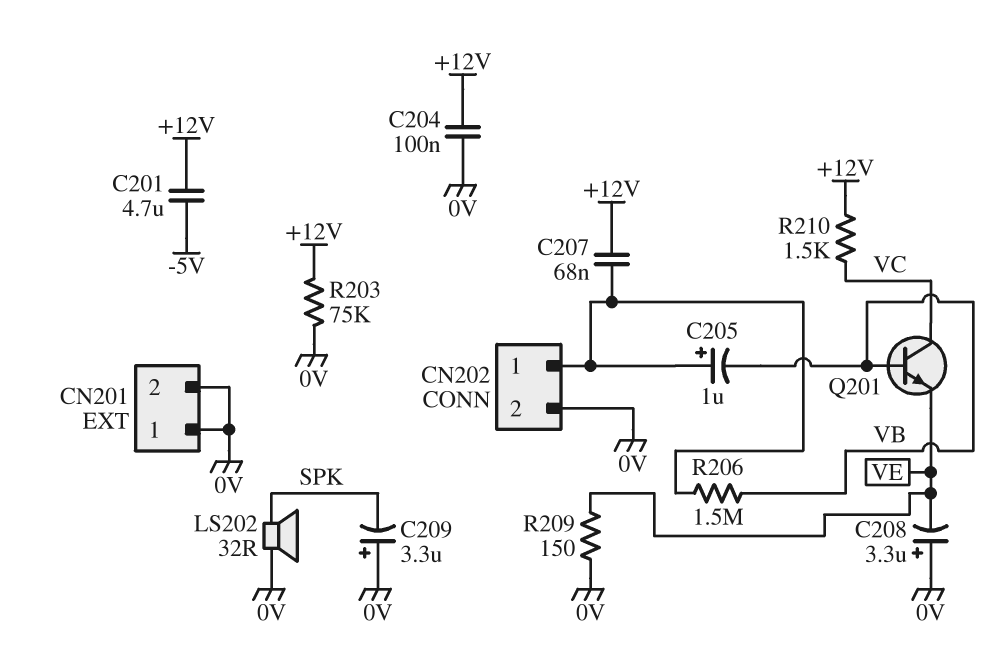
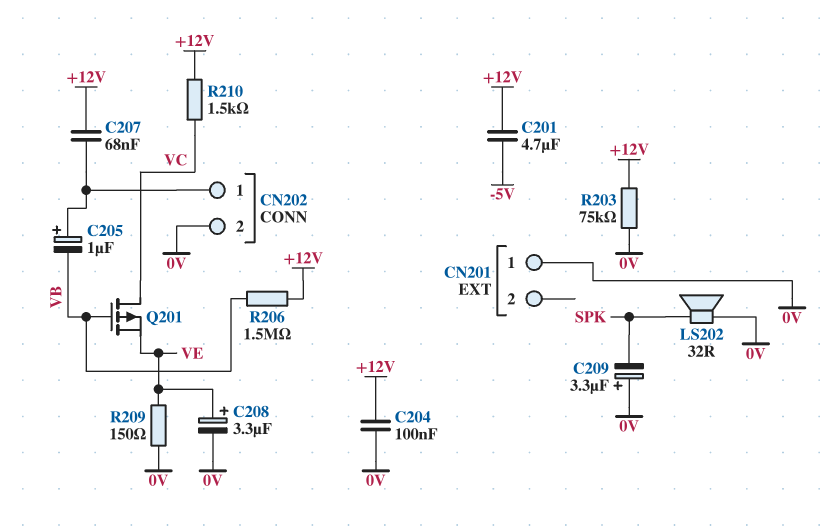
C208: 3.3uF (plus 0V, minus VE) -> 3.3uF (plus VE, minus 0V)
CN201 pin 2: 0V -> none
Q201: NPN (B VB, C VC, E VE) -> PMOS (G VB, D VC, S VE)
R206: 1.5M (CN202/1, VB) -> 1.5M (+12V, VB)

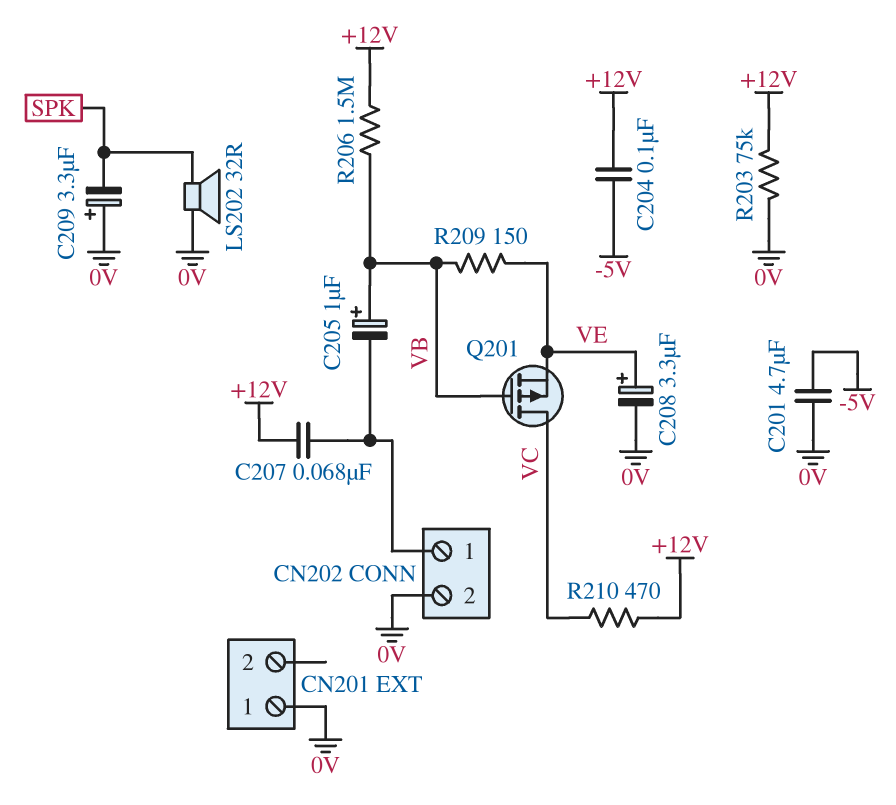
C201: 4.7uF (+12V, -5V) -> 4.7uF (-5V, 0V)
C204: 100nF (+12V, 0V) -> 100nF (+12V, -5V)
C205: 1uF (plus CN202/1, minus VB) -> 1uF (plus VB, minus CN202/1)
R209: 150 (0V, VE) -> 150 (VB, VE)
R210: 1.5k (+12V, VC) -> 470 (+12V, VC)

